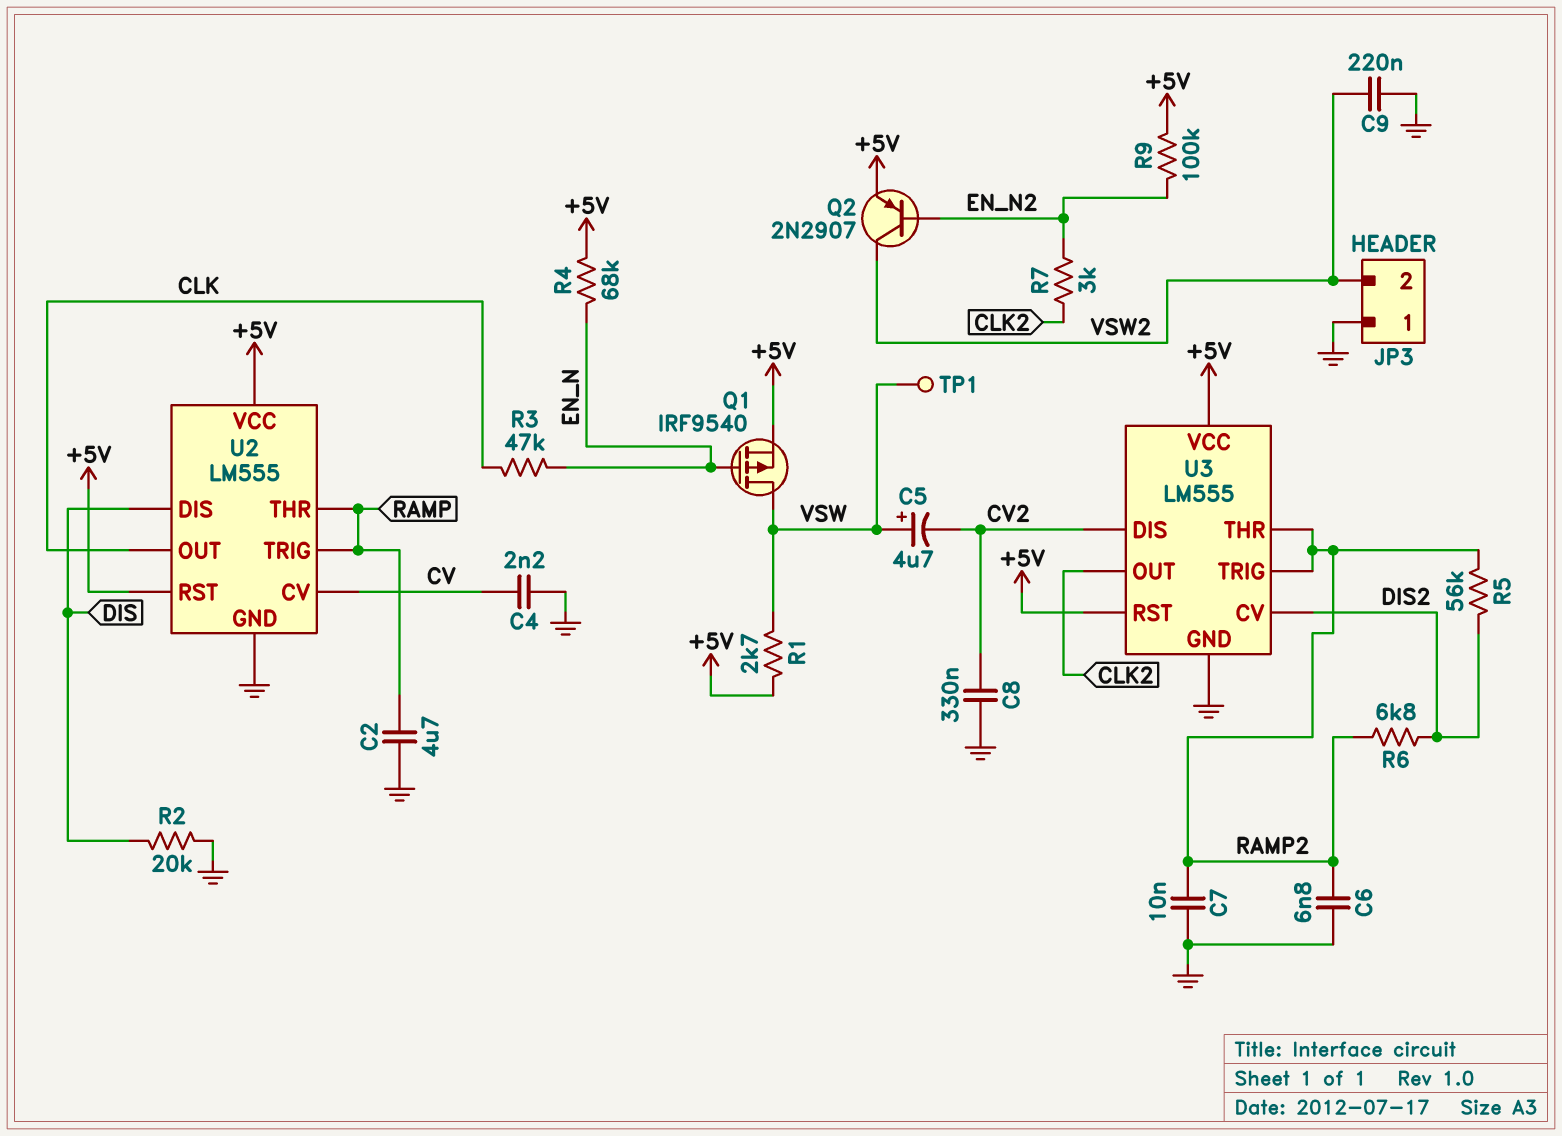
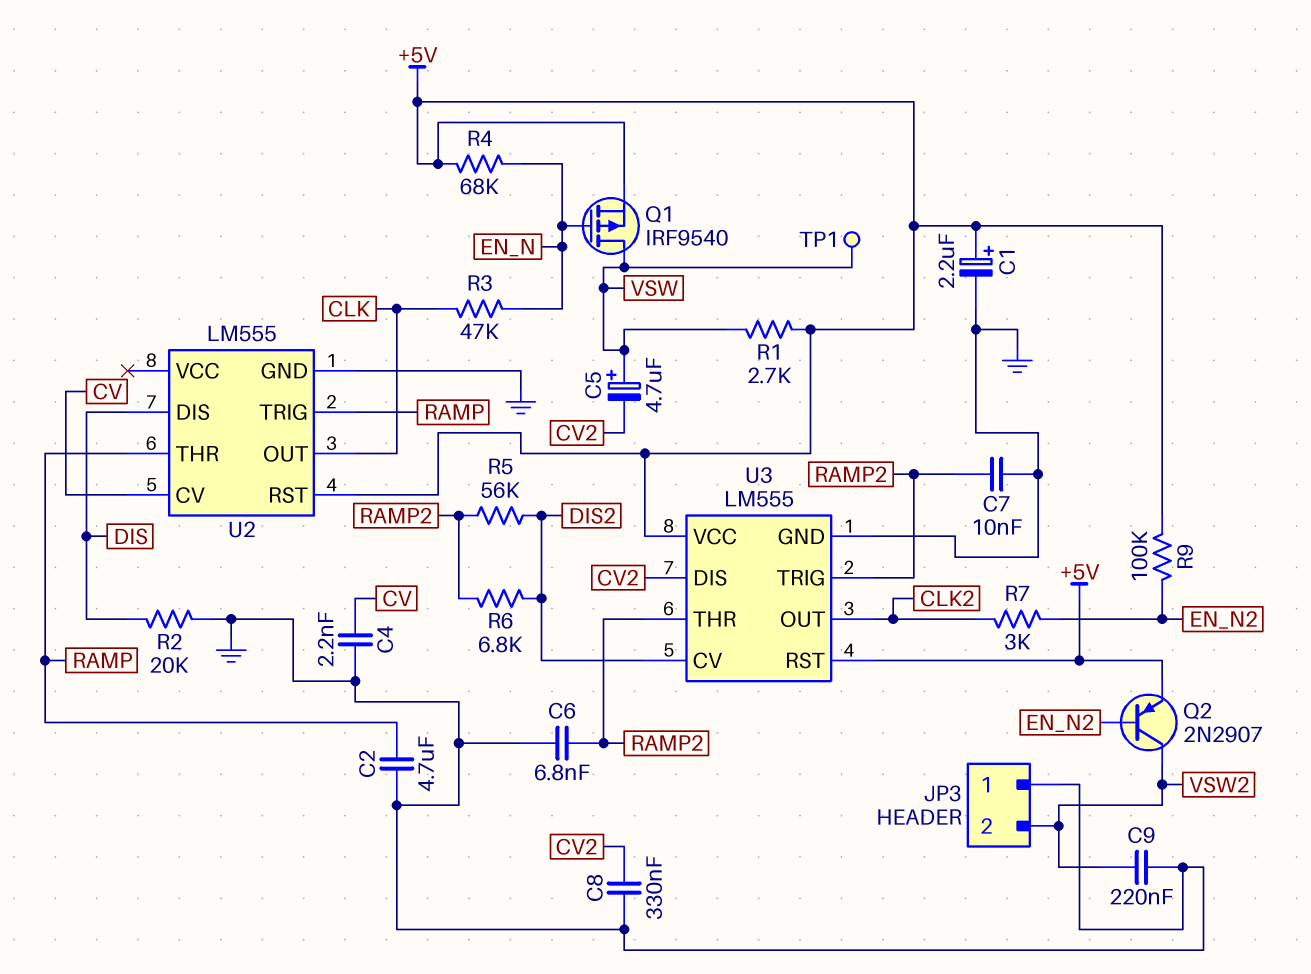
C1: none -> 2.2uF (plus +5V, minus GND)
U2 pin VCC: +5V -> none

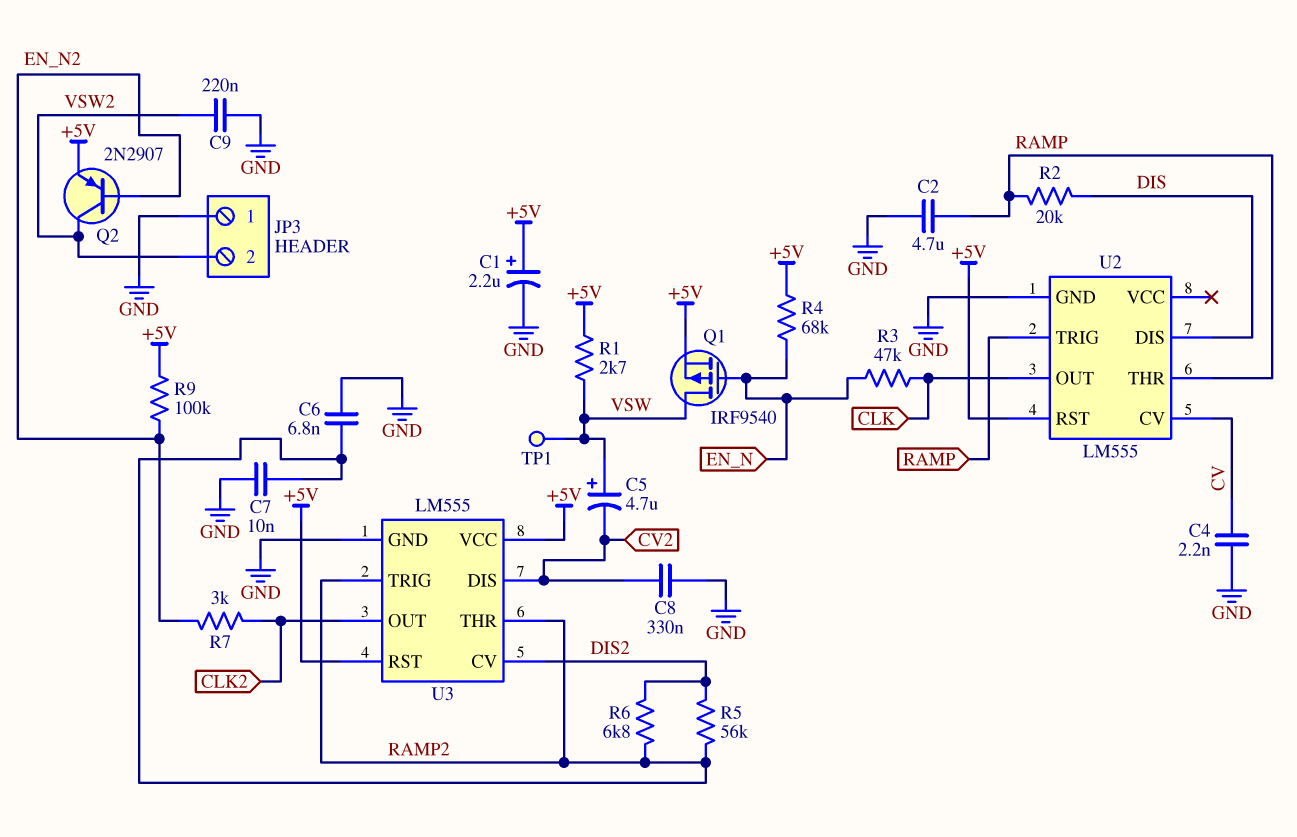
R2: 20k (DIS, GND) -> 20k (DIS, RAMP)

